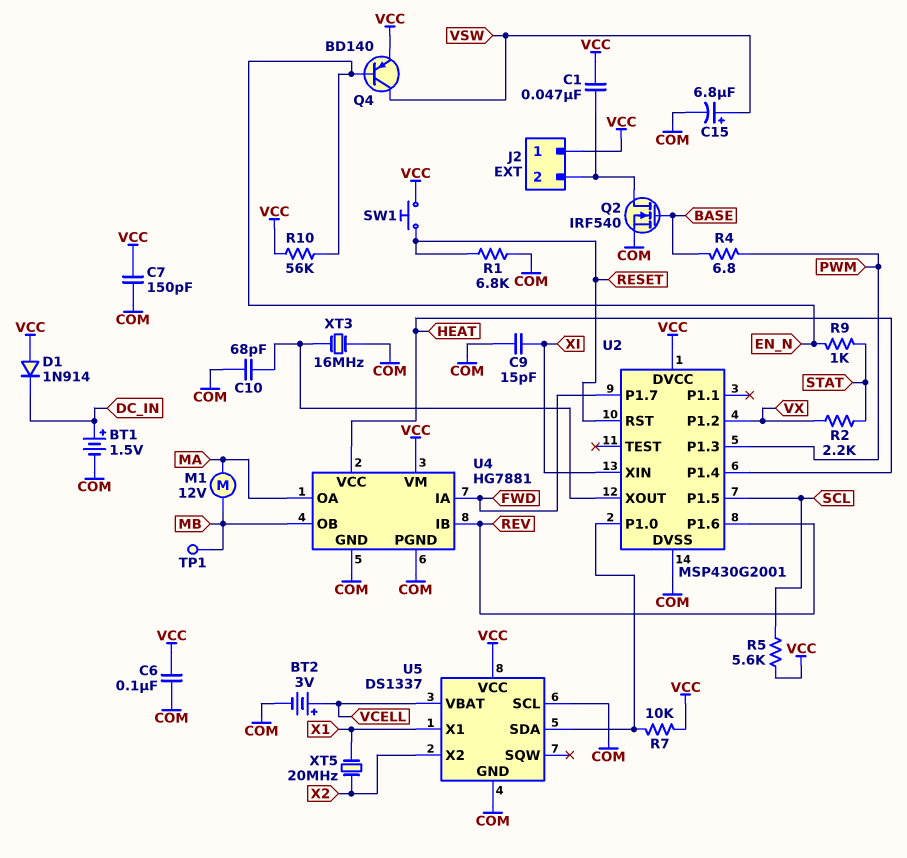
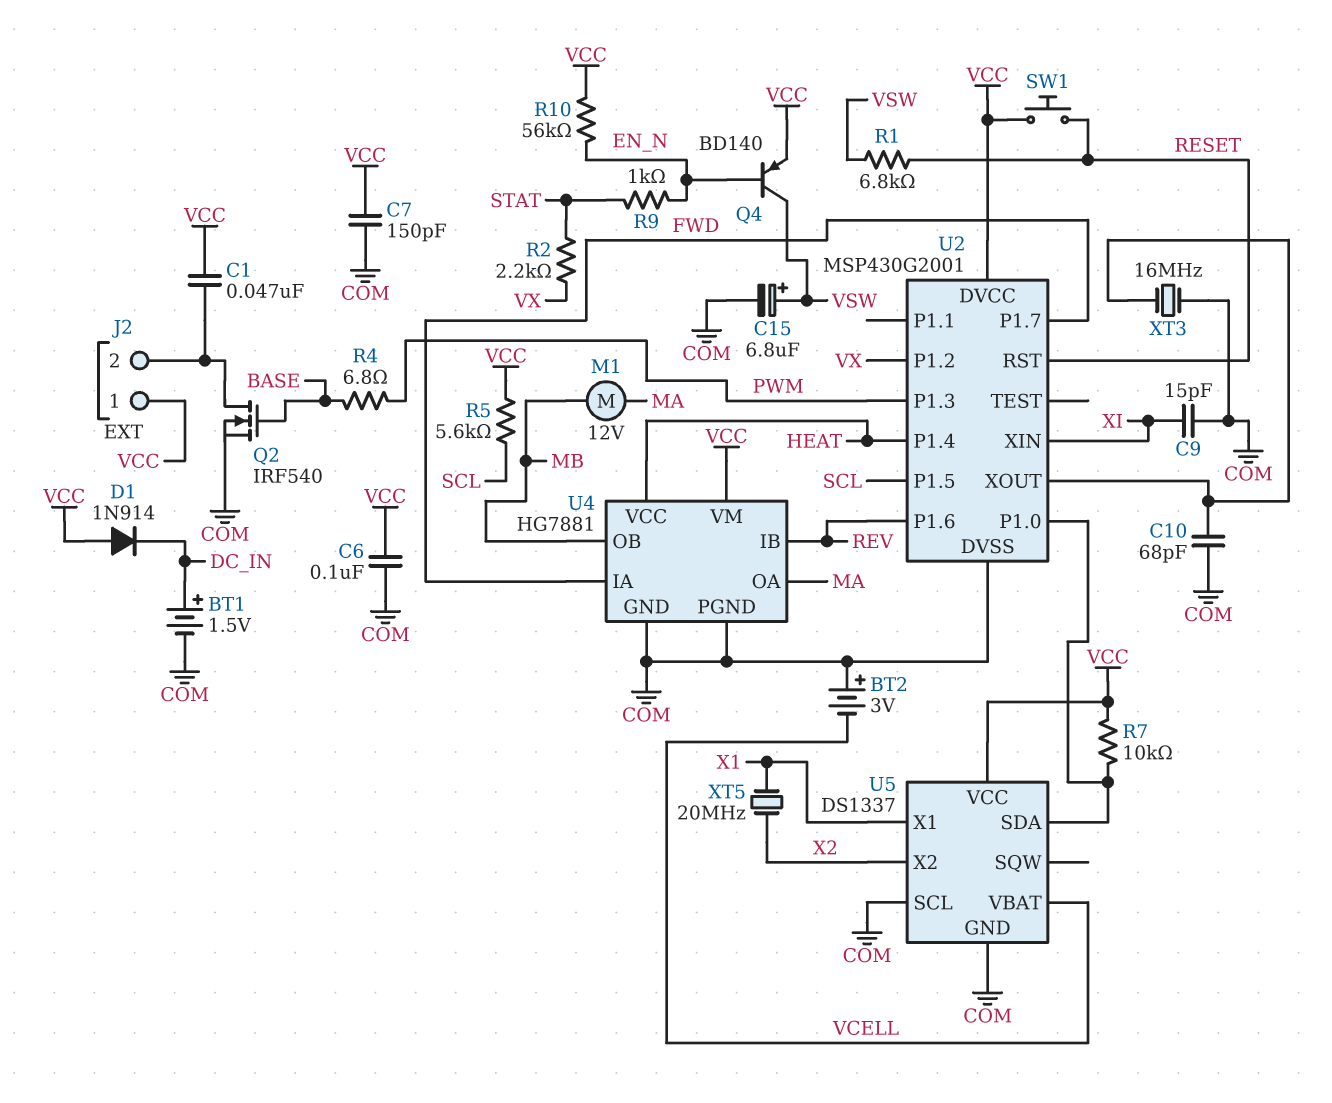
BT2: 3V (plus VCELL, minus COM) -> 3V (plus COM, minus VCELL)
R1: 6.8k (COM, RESET) -> 6.8k (RESET, VSW)
TP1: test point (MB) -> none

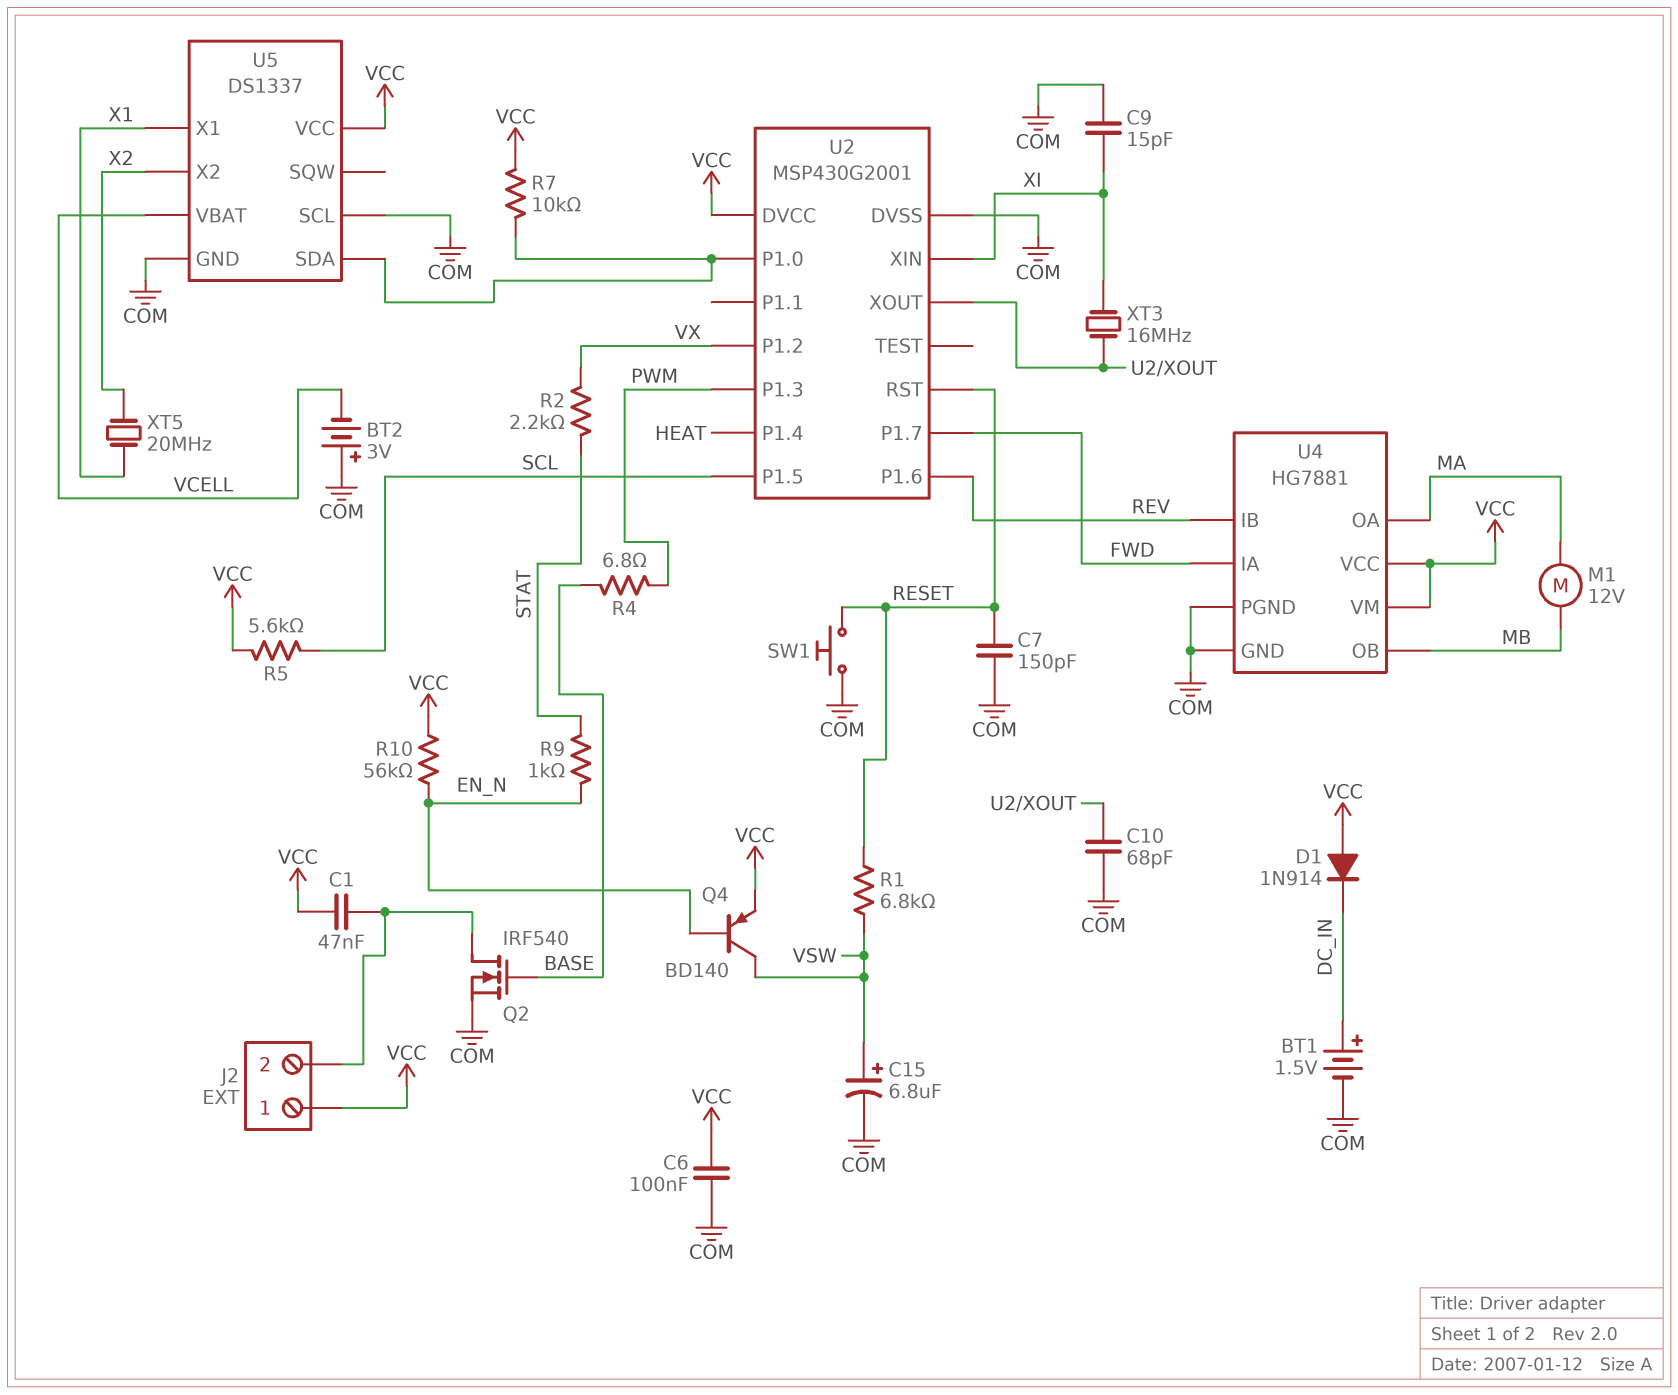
C7: 150pF (COM, VCC) -> 150pF (COM, RESET)
SW1: button (RESET, VCC) -> button (COM, RESET)
U4 pin VCC: HEAT -> VCC
XT3: 16MHz (COM, U2/XOUT) -> 16MHz (U2/XOUT, XI)

